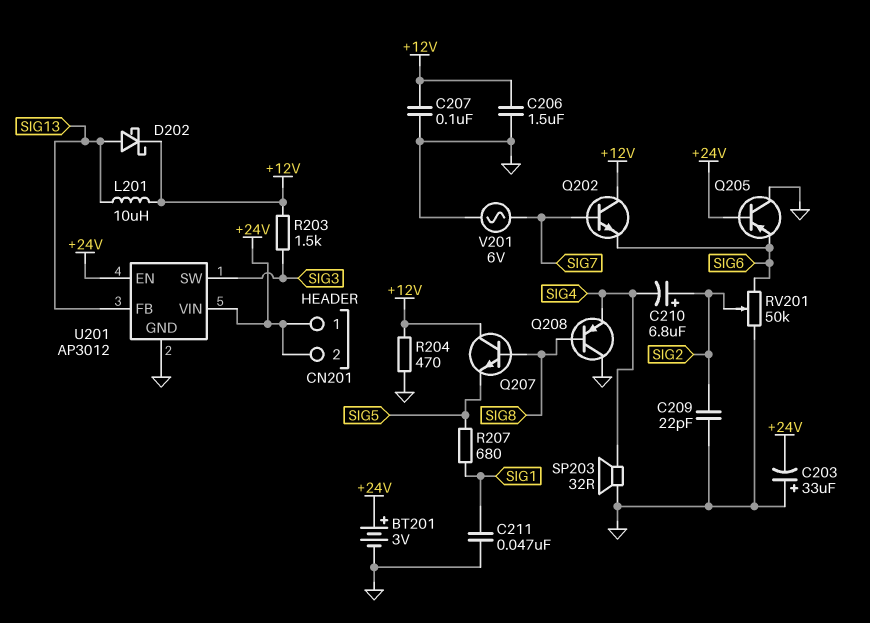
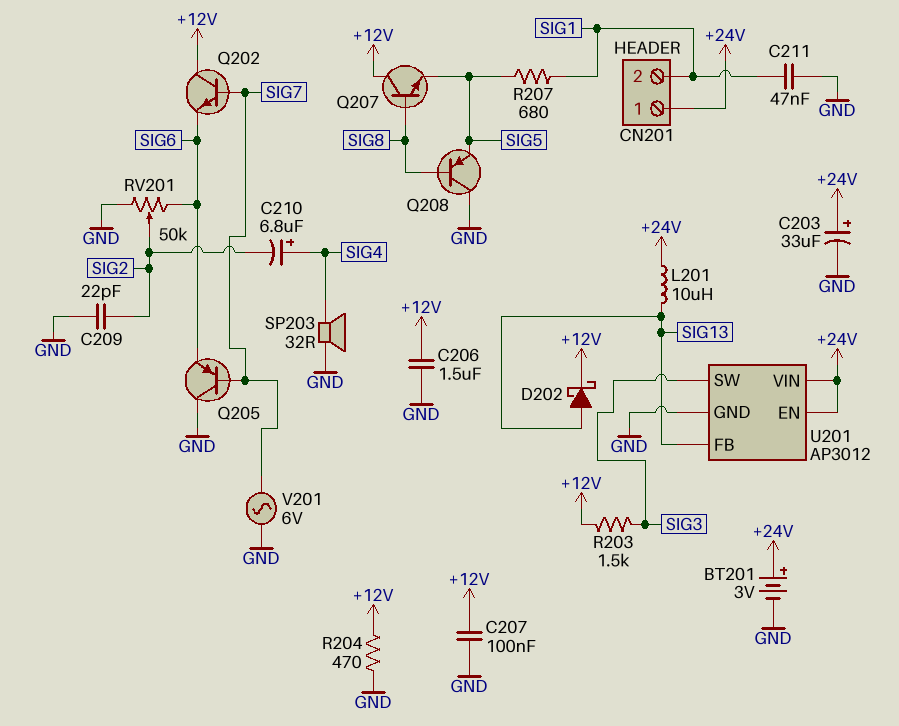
C203: 33uF (plus GND, minus +24V) -> 33uF (plus +24V, minus GND)
C210: 6.8uF (plus SIG2, minus SIG4) -> 6.8uF (plus SIG4, minus SIG2)
CN201 pin 2: +24V -> SIG1
L201: 10uH (+12V, SIG13) -> 10uH (+24V, SIG13)
Q205: PNP (B +24V, C GND, E SIG6) -> PNP (B SIG7, C GND, E SIG6)
Q208: PNP (B SIG8, C GND, E SIG4) -> PNP (B SIG8, C GND, E SIG5)

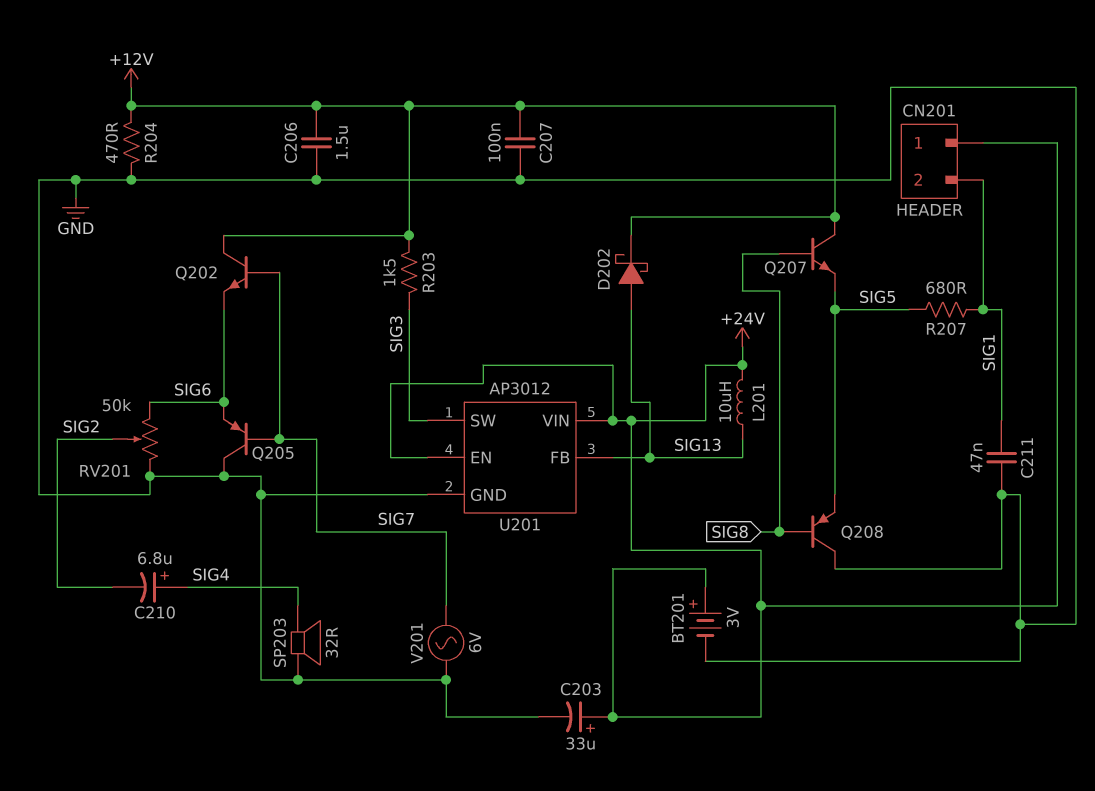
C209: 22pF (GND, SIG2) -> none

